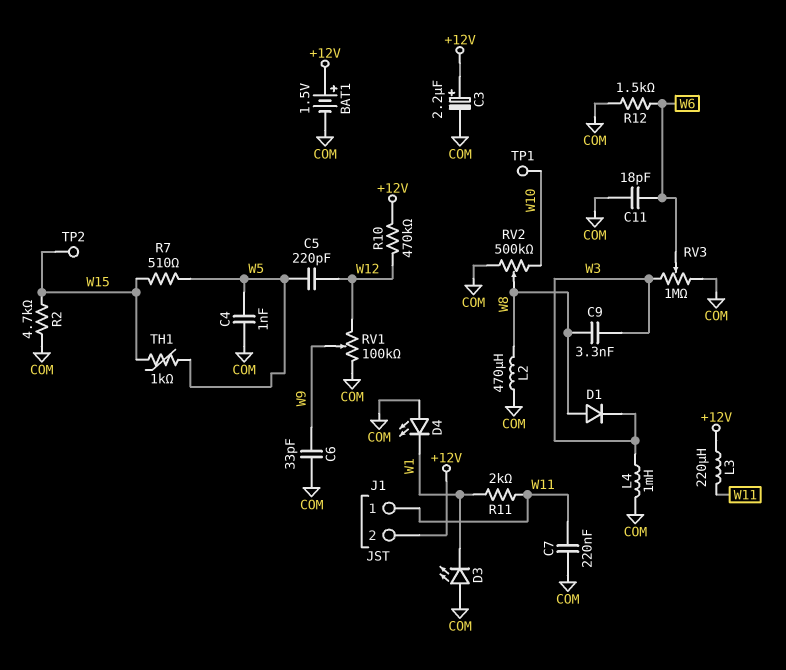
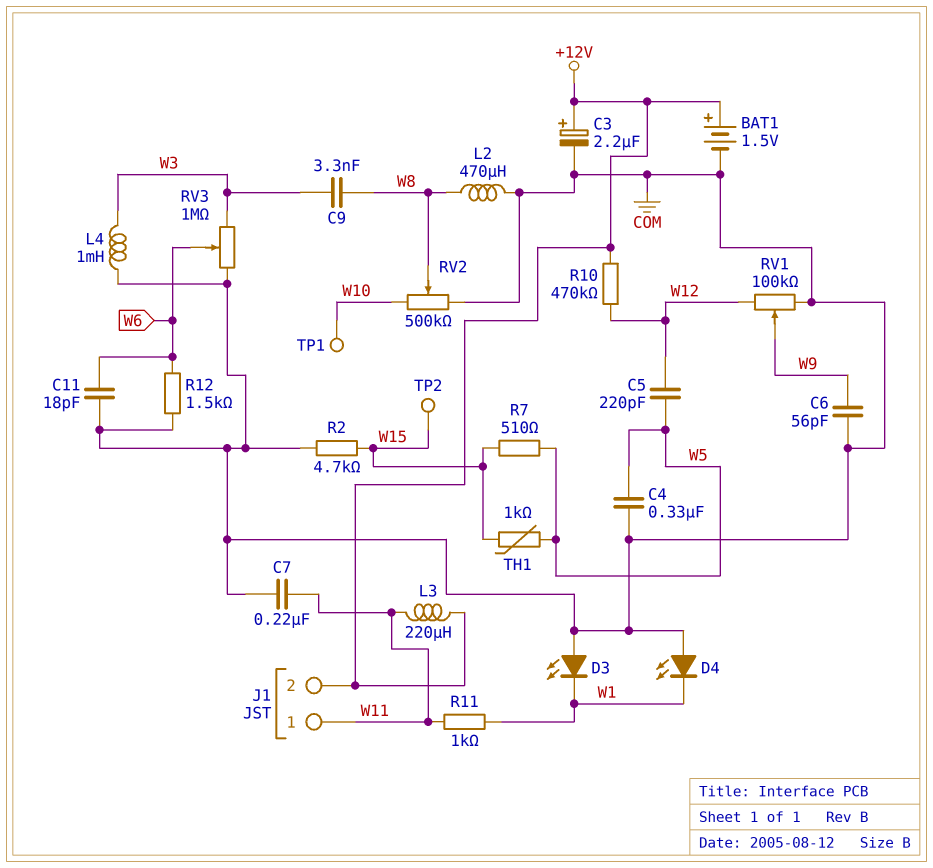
C4: 1nF (COM, W5) -> 330nF (COM, W5)
C6: 33pF (COM, W9) -> 56pF (COM, W9)
D1: diode (A W8, K W3) -> none
R11: 2k (W1, W11) -> 1k (W1, W11)

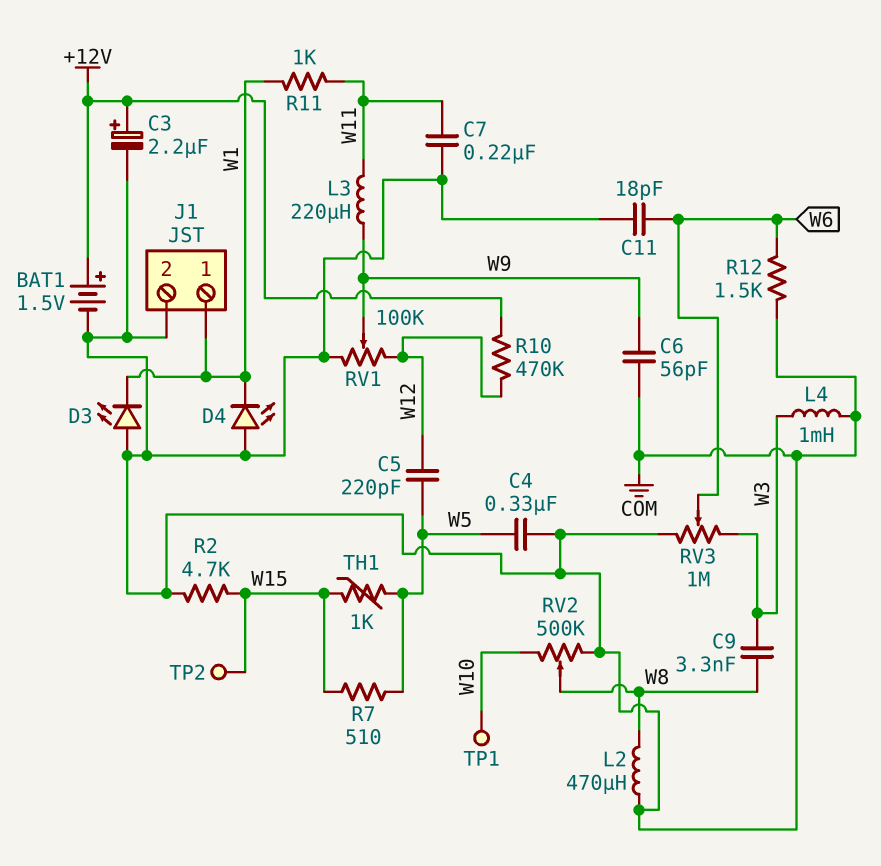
J1 pin 1: W11 -> W1
J1 pin 2: +12V -> COM
L3: 220uH (+12V, W11) -> 220uH (W9, W11)

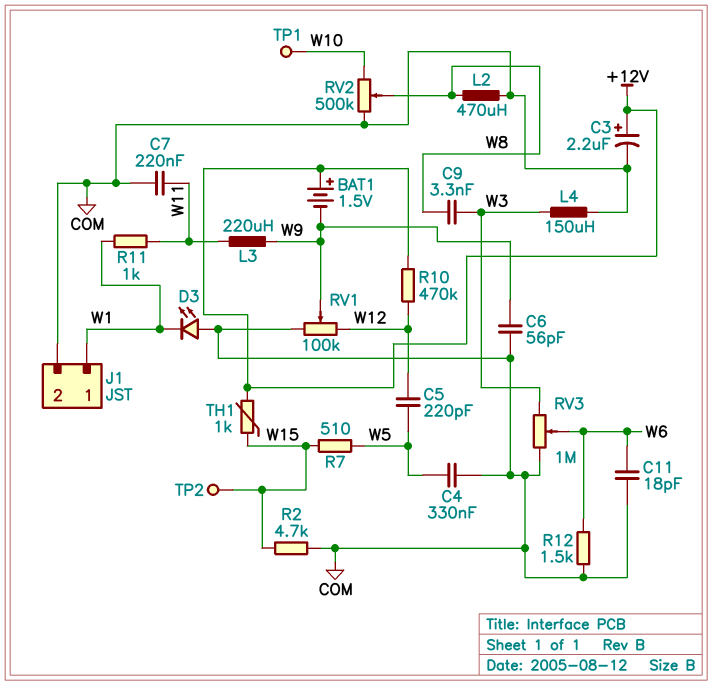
BAT1: 1.5V (plus +12V, minus COM) -> 1.5V (plus +12V, minus W9)
D4: LED (A COM, K W1) -> none
L4: 1mH (COM, W3) -> 150uH (COM, W3)
TH1: 1k (W5, W15) -> 1k (+12V, W15)

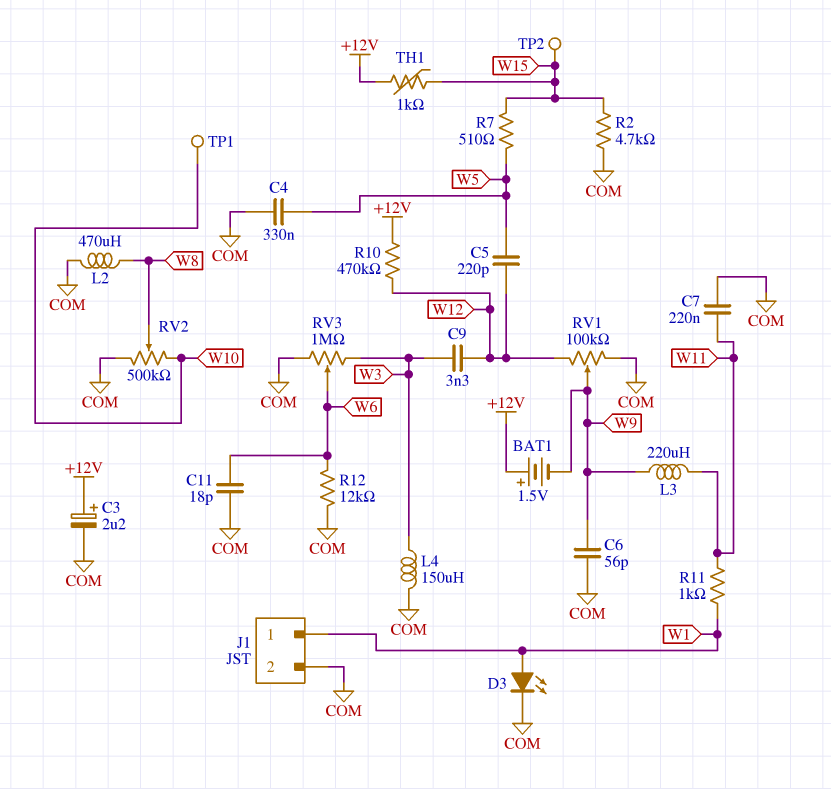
C9: 3.3nF (W3, W8) -> 3.3nF (W3, W12)
D3: LED (A COM, K W1) -> LED (A W1, K COM)
R12: 1.5k (COM, W6) -> 12k (COM, W6)

